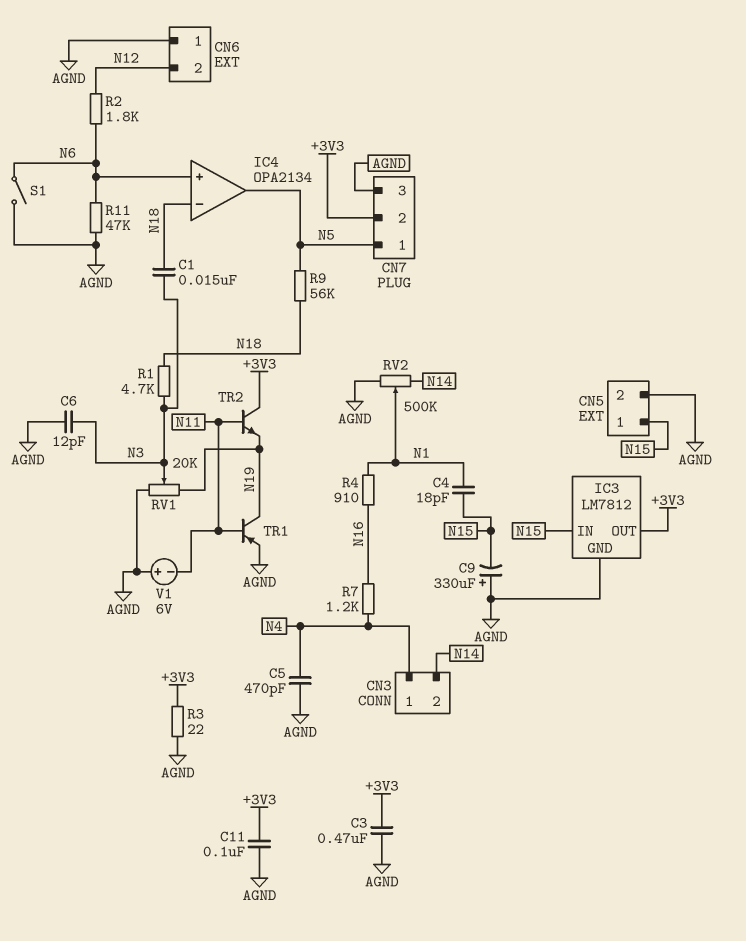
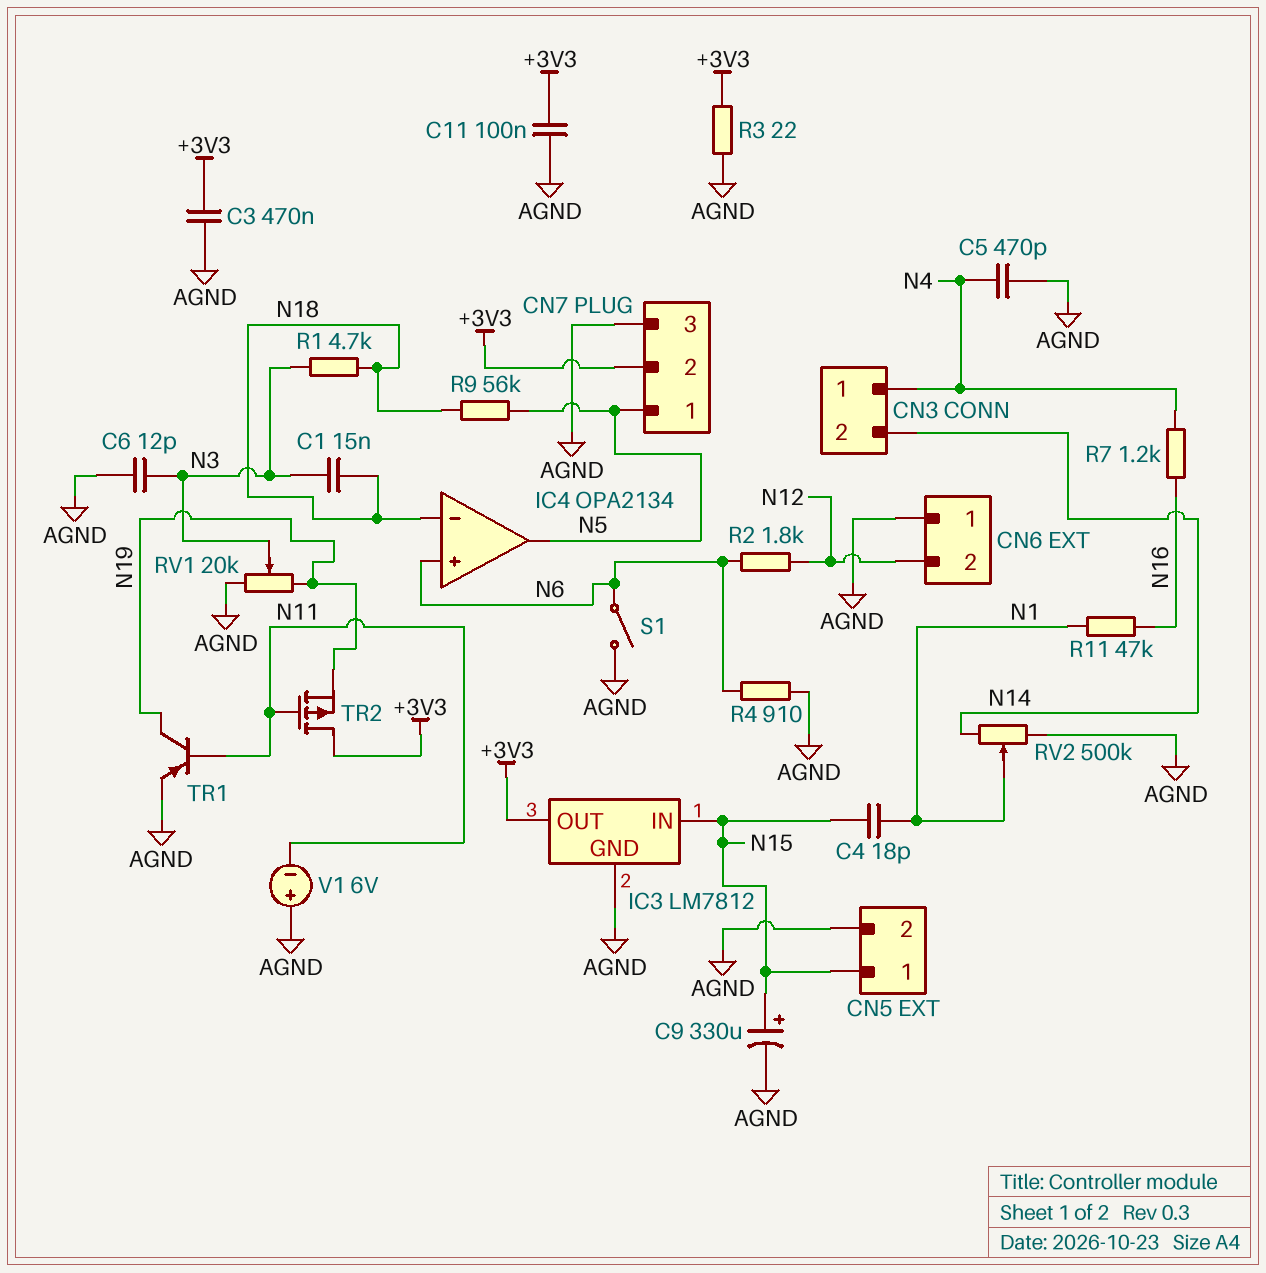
C9: 330uF (plus AGND, minus N15) -> 330uF (plus N15, minus AGND)
R4: 910 (N1, N16) -> 910 (AGND, N6)
R11: 47k (AGND, N6) -> 47k (N1, N16)
TR2: NPN (B N11, C +3V3, E N19) -> PMOS (G N11, D +3V3, S N19)

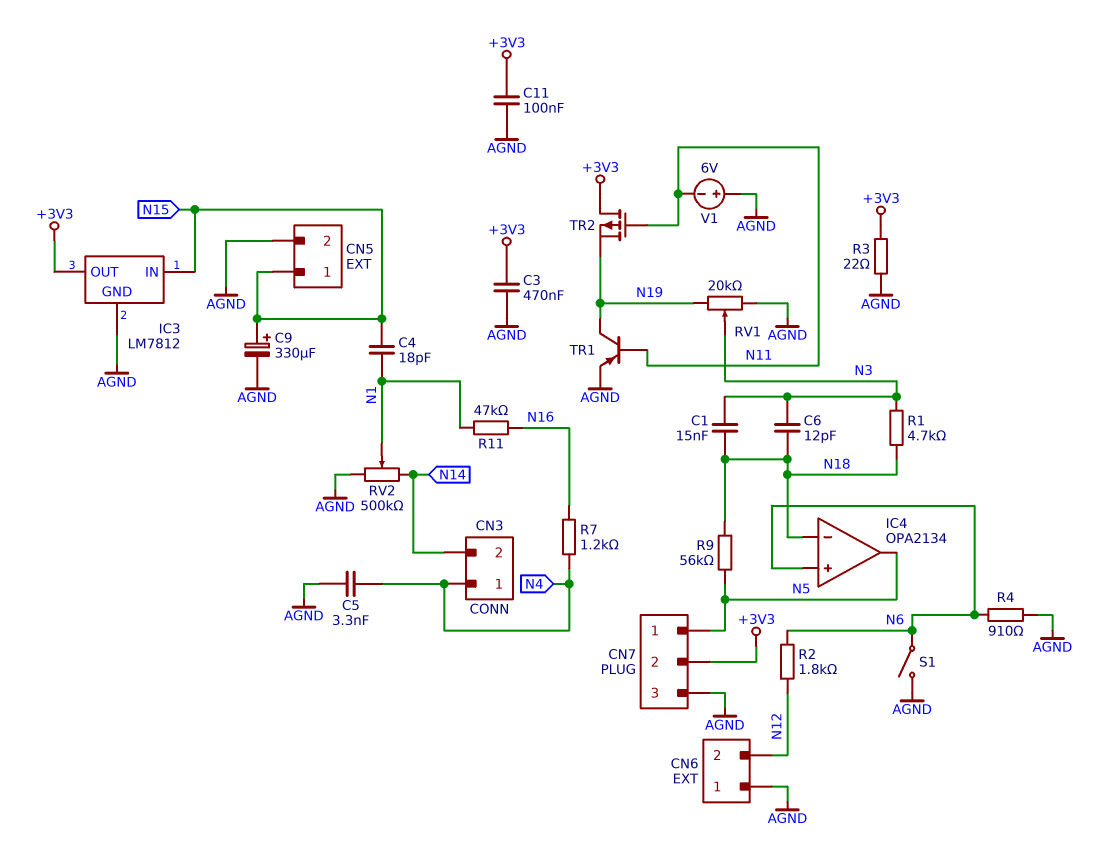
C5: 470pF (AGND, N4) -> 3.3nF (AGND, N4)
C6: 12pF (AGND, N3) -> 12pF (N3, N18)

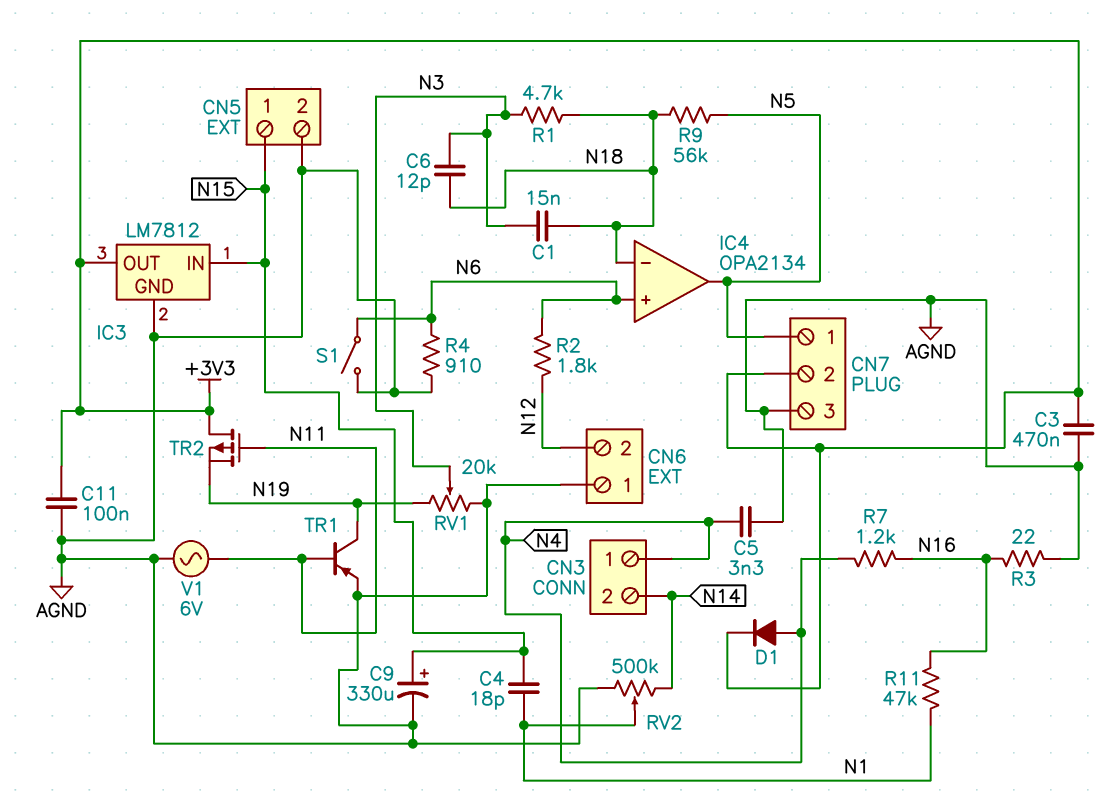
D1: none -> diode (A N4, K +3V3)
R3: 22 (+3V3, AGND) -> 22 (AGND, N16)
V1: 6V (plus AGND, minus N11) -> AC 6V (AGND, N11)

